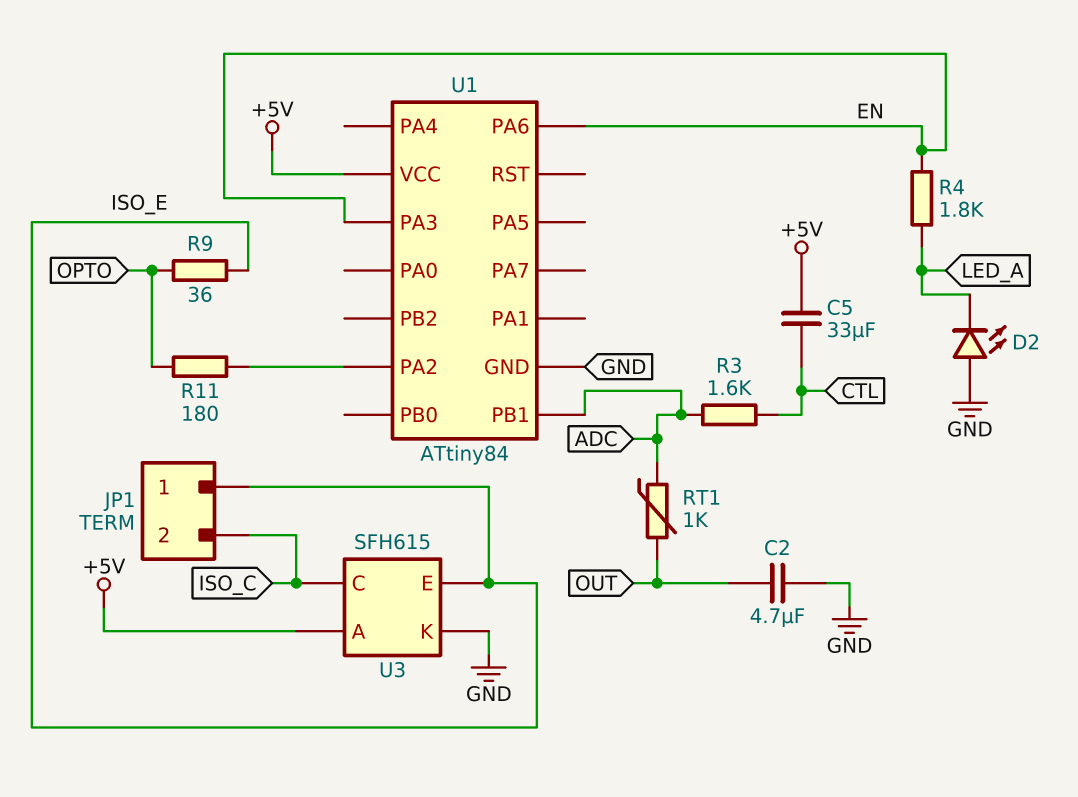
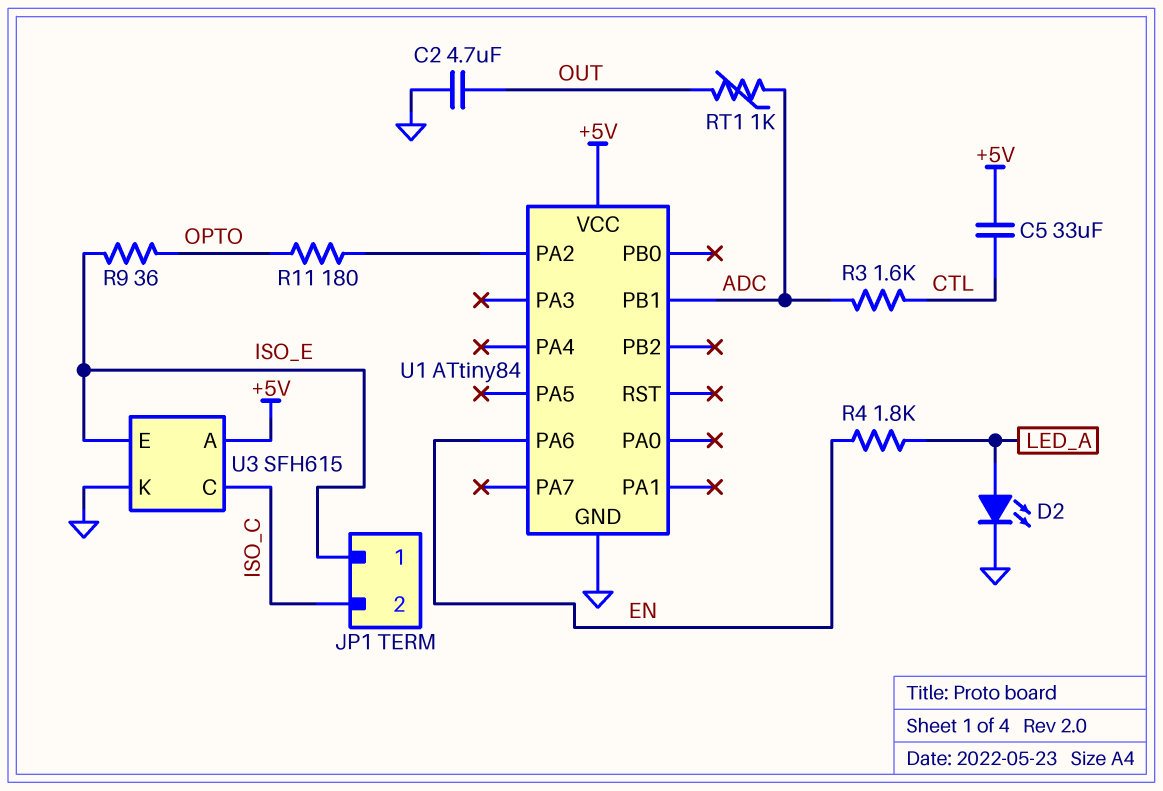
D2: LED (A GND, K LED_A) -> LED (A LED_A, K GND)
U1 pin PA3: EN -> none

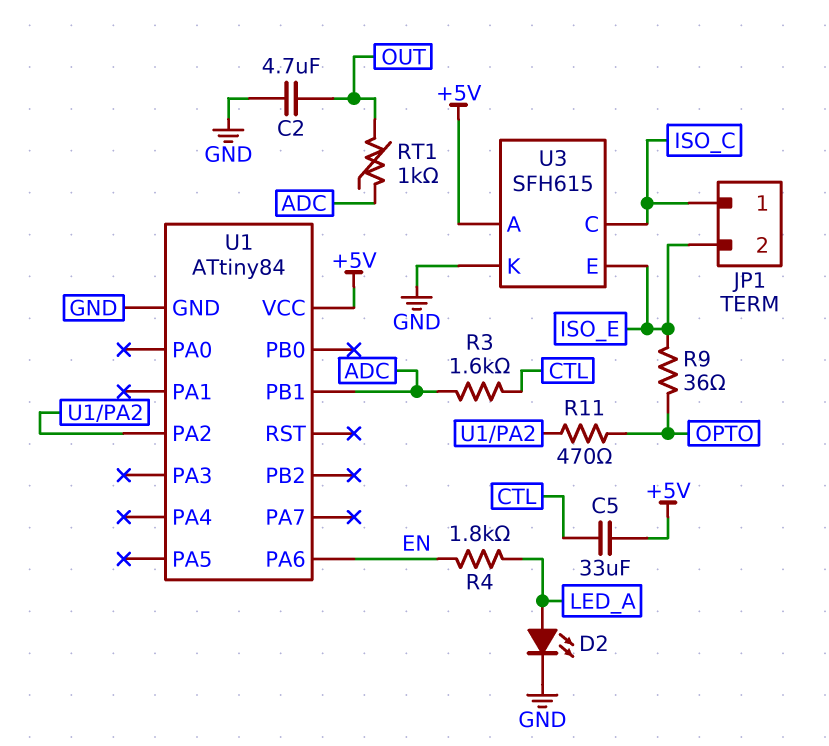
JP1 pin 1: ISO_E -> ISO_C
JP1 pin 2: ISO_C -> ISO_E
R11: 180 (OPTO, U1/PA2) -> 470 (OPTO, U1/PA2)

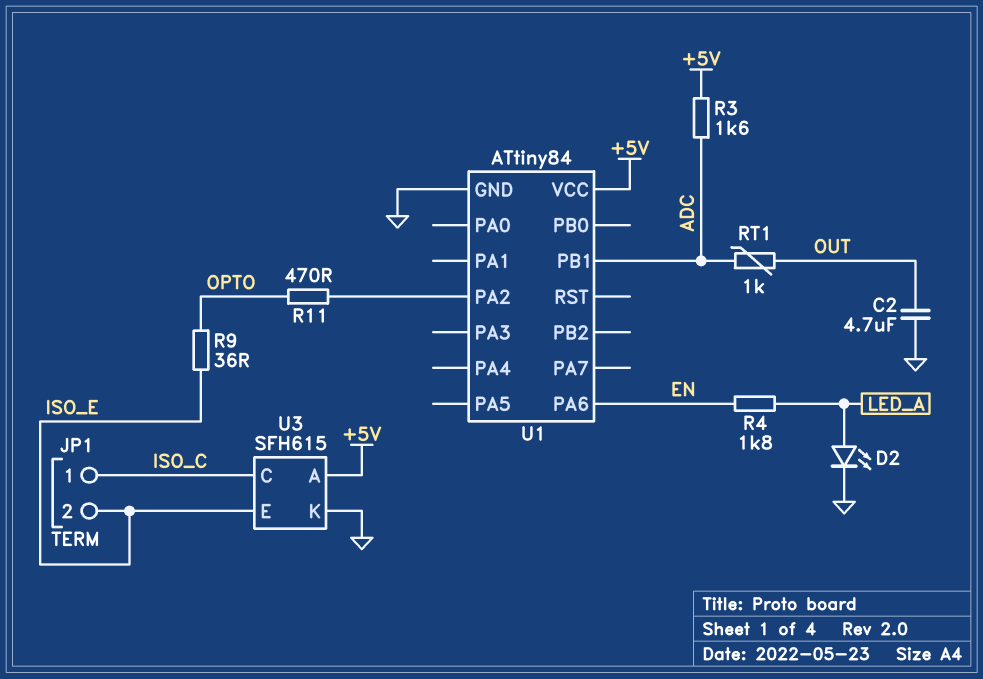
C5: 33uF (+5V, CTL) -> none
R3: 1.6k (ADC, CTL) -> 1.6k (+5V, ADC)

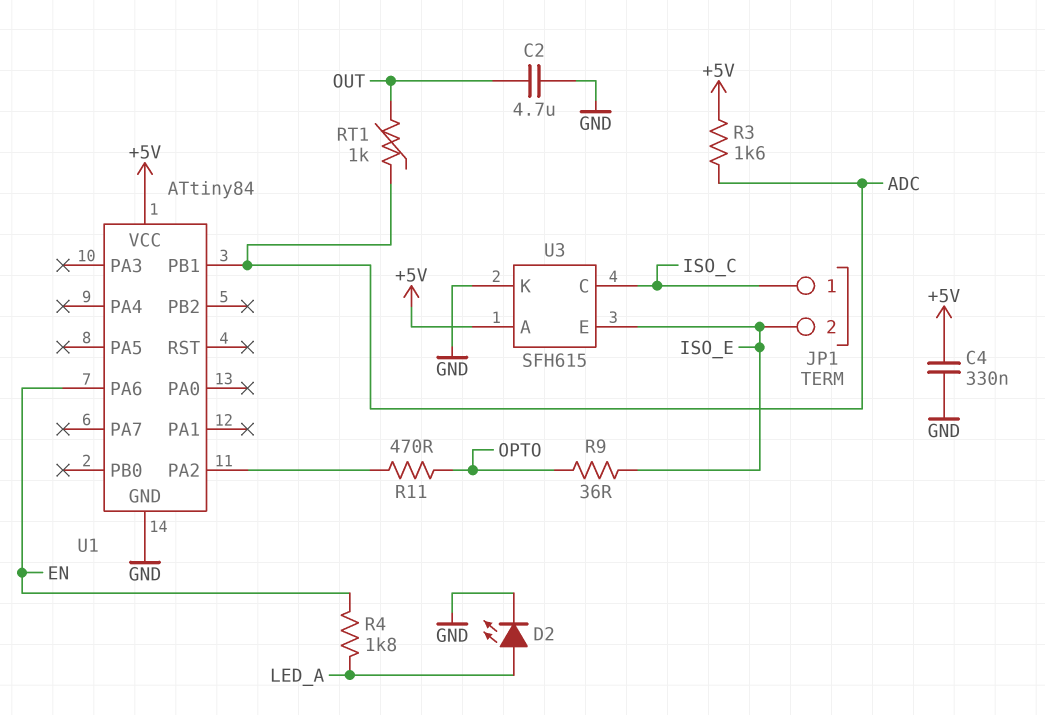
C4: none -> 330nF (+5V, GND)

